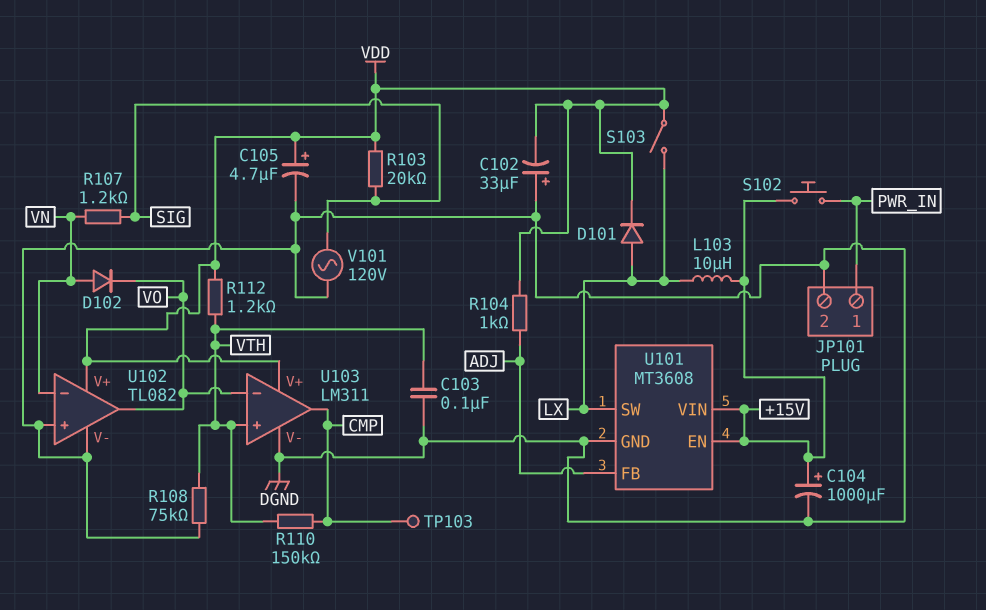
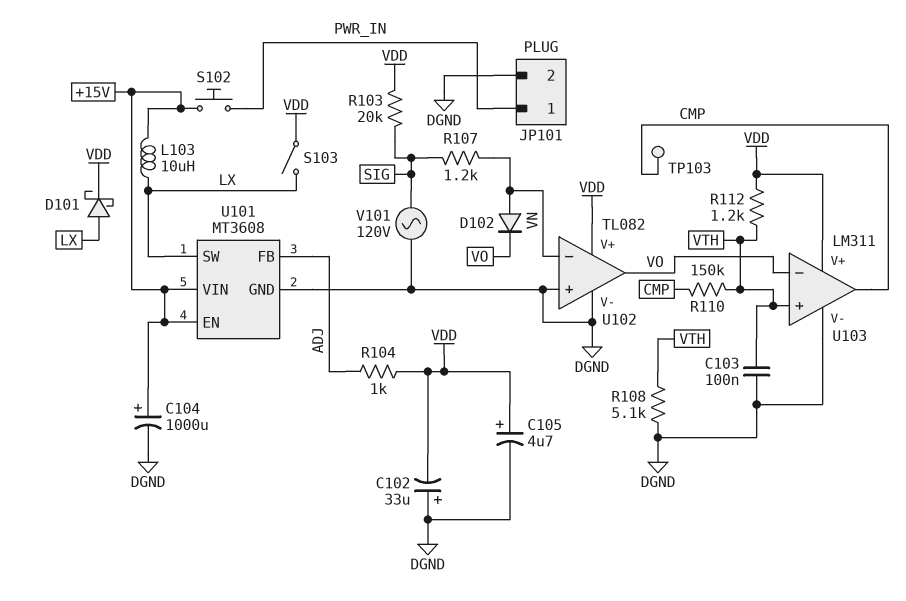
D101: diode (A LX, K VDD) -> schottky (A LX, K VDD)
R108: 75k (DGND, VTH) -> 5.1k (DGND, VTH)

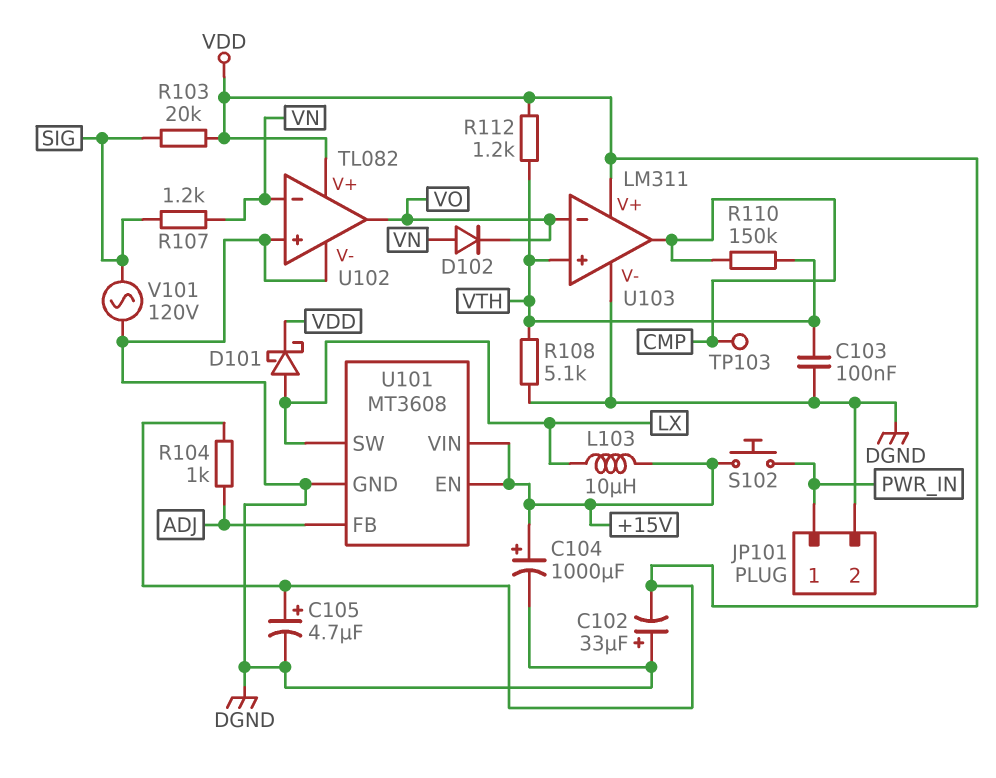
S103: switch (LX, VDD) -> none

